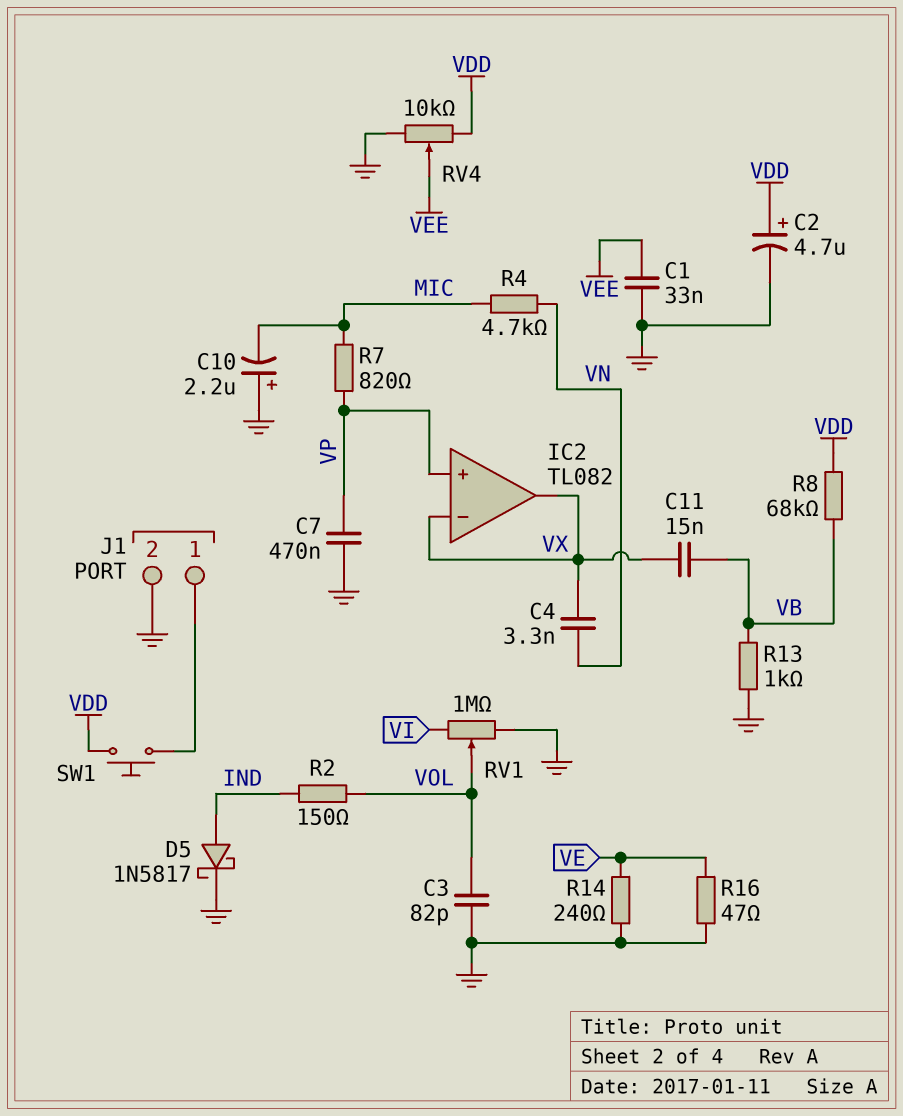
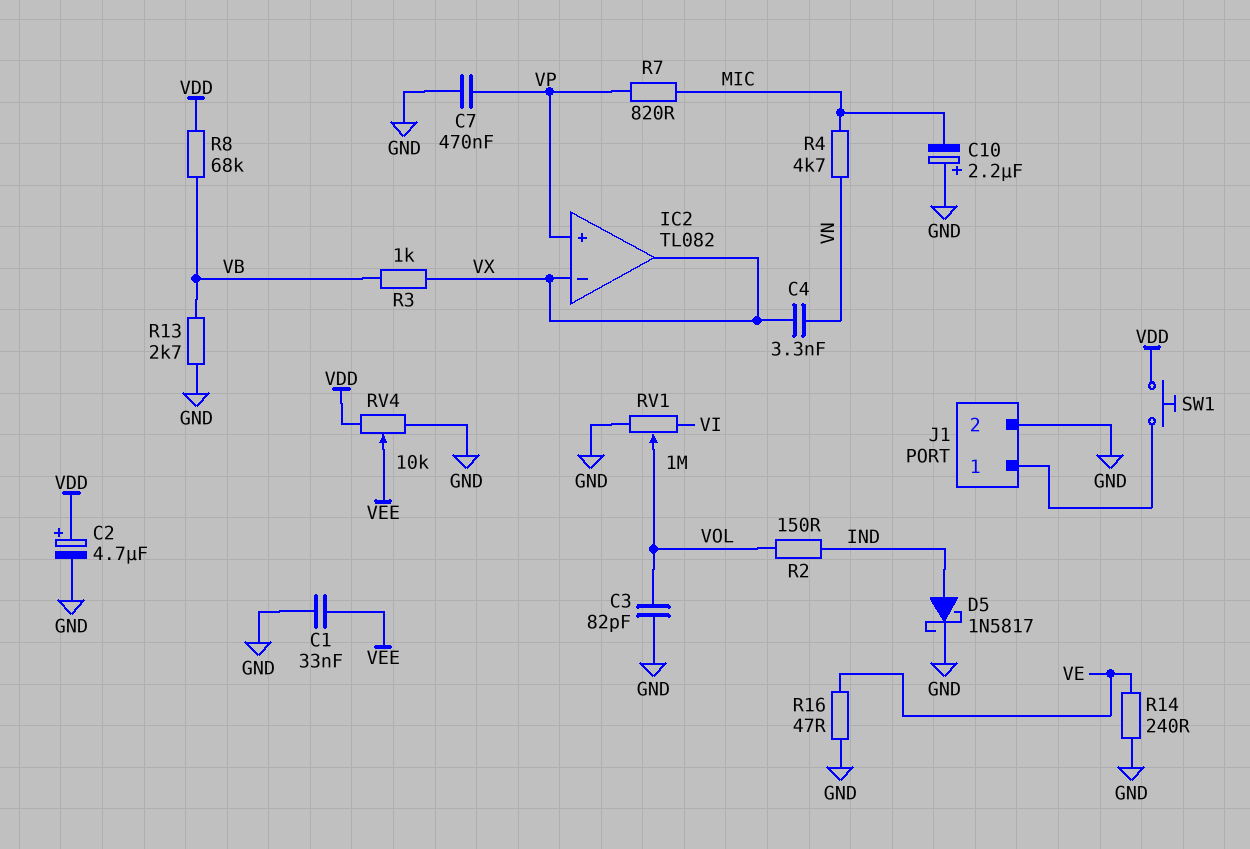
C11: 15nF (VB, VX) -> none
R3: none -> 1k (VB, VX)
R13: 1k (GND, VB) -> 2.7k (GND, VB)

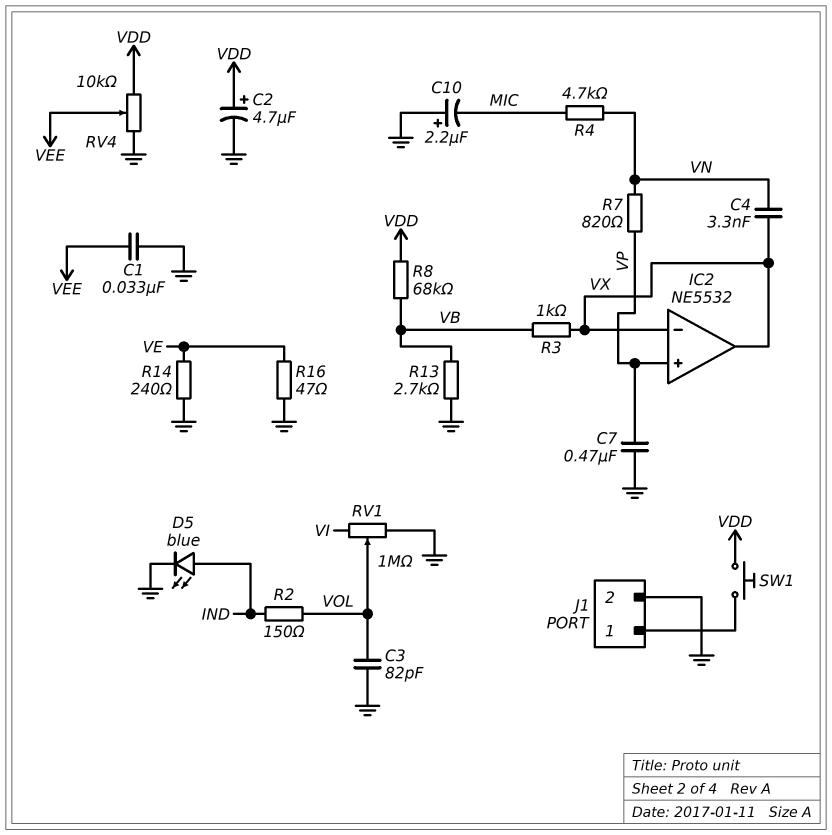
D5: schottky 1N5817 (A IND, K GND) -> LED blue (A IND, K GND)
IC2: TL082 -> NE5532
R7: 820 (MIC, VP) -> 820 (VN, VP)

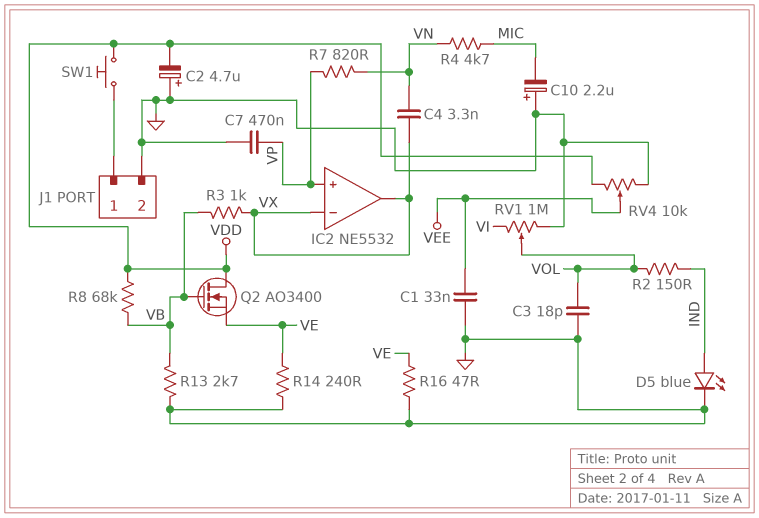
C2: 4.7uF (plus VDD, minus GND) -> 4.7uF (plus GND, minus VDD)
C3: 82pF (GND, VOL) -> 18pF (GND, VOL)
Q2: none -> NMOS AO3400 (G VB, D VDD, S VE)

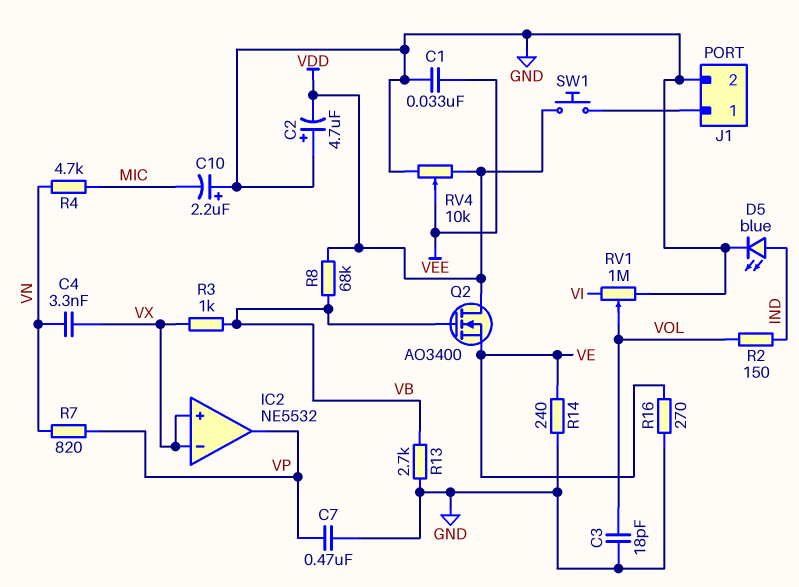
IC2 pin in+: VP -> VX
IC2 pin out: VX -> VP
R16: 47 (GND, VE) -> 270 (GND, VE)

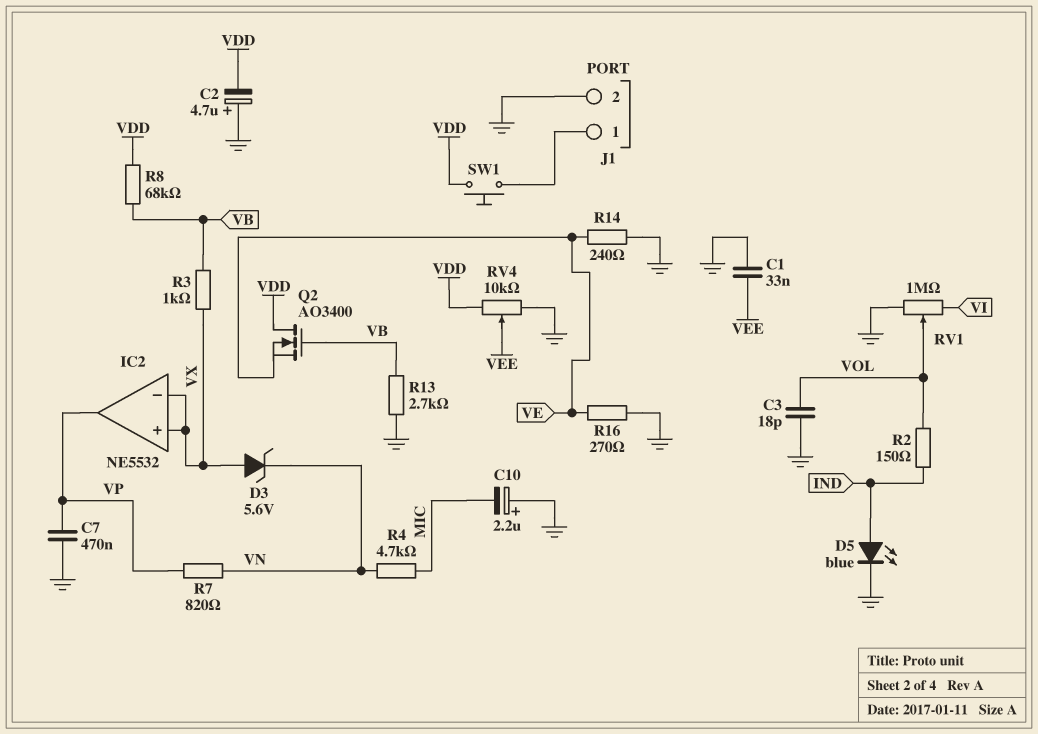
C4: 3.3nF (VN, VX) -> none
D3: none -> zener 5.6V (A VX, K VN)

